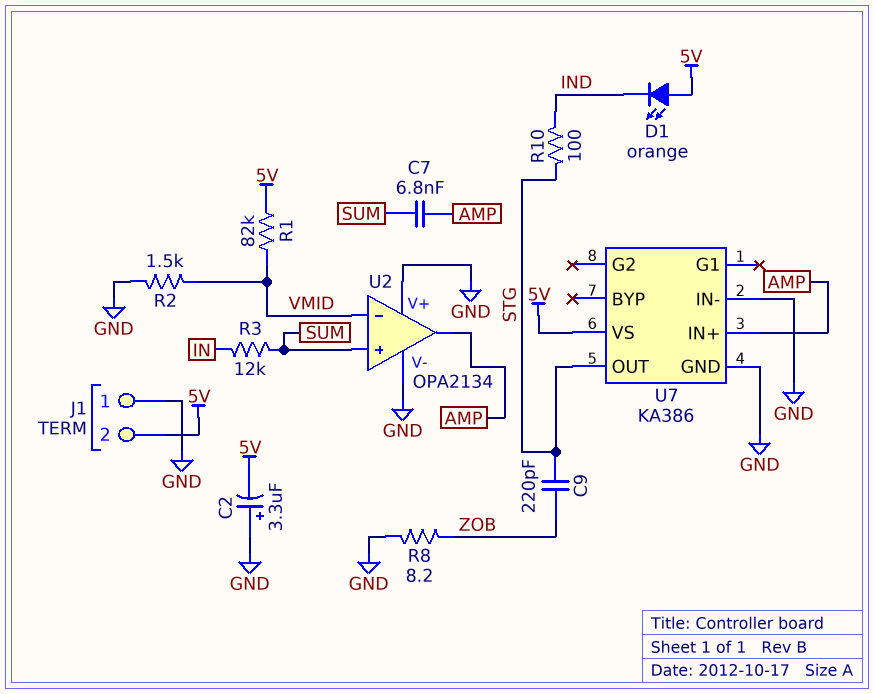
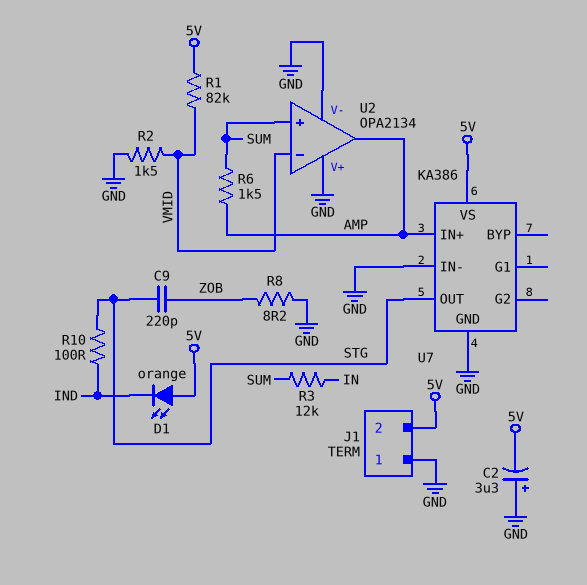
C7: 6.8nF (AMP, SUM) -> none
R6: none -> 1.5k (AMP, SUM)

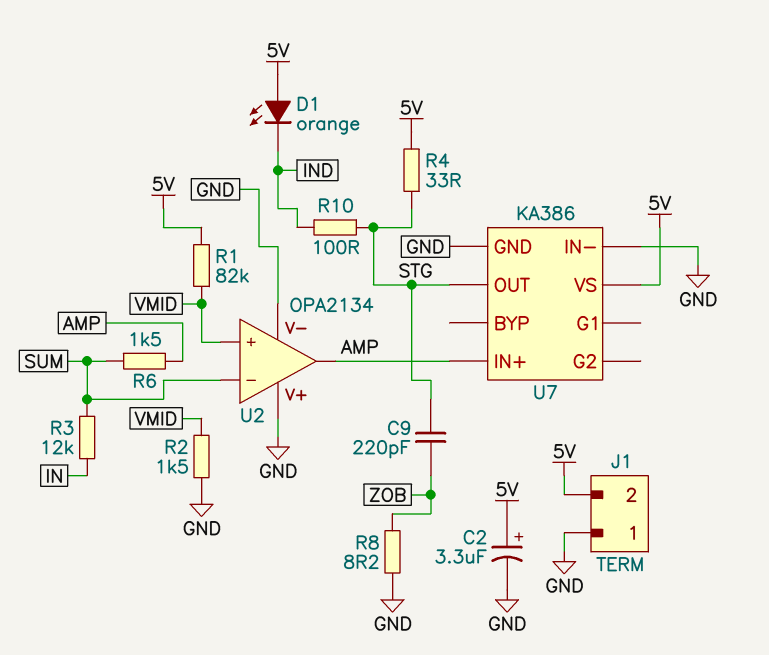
C2: 3.3uF (plus GND, minus 5V) -> 3.3uF (plus 5V, minus GND)
R4: none -> 33 (5V, STG)
U2 pin in+: SUM -> VMID
U2 pin in-: VMID -> SUM

